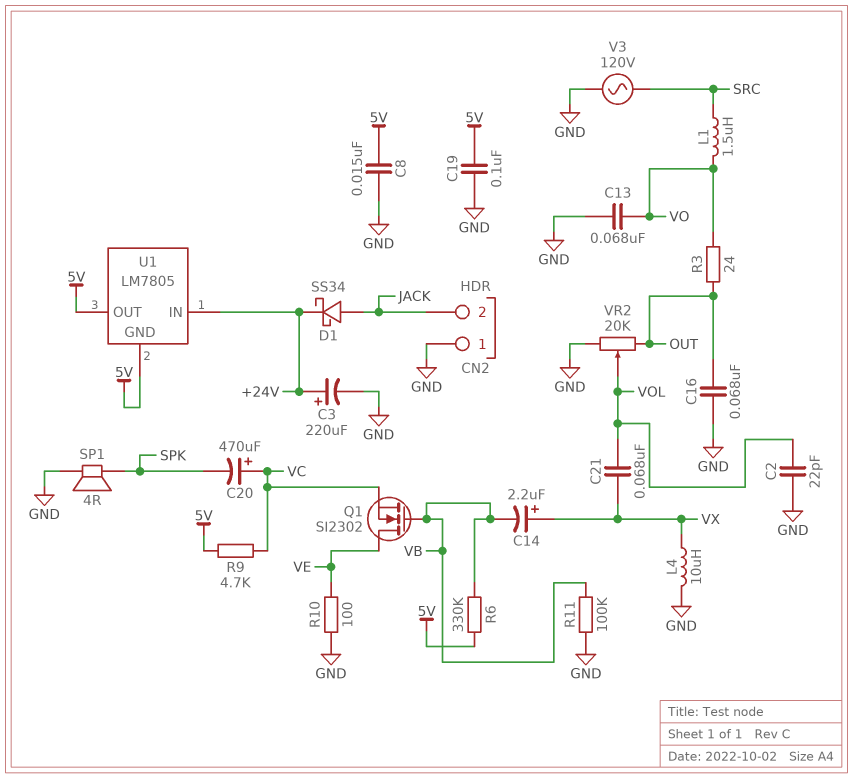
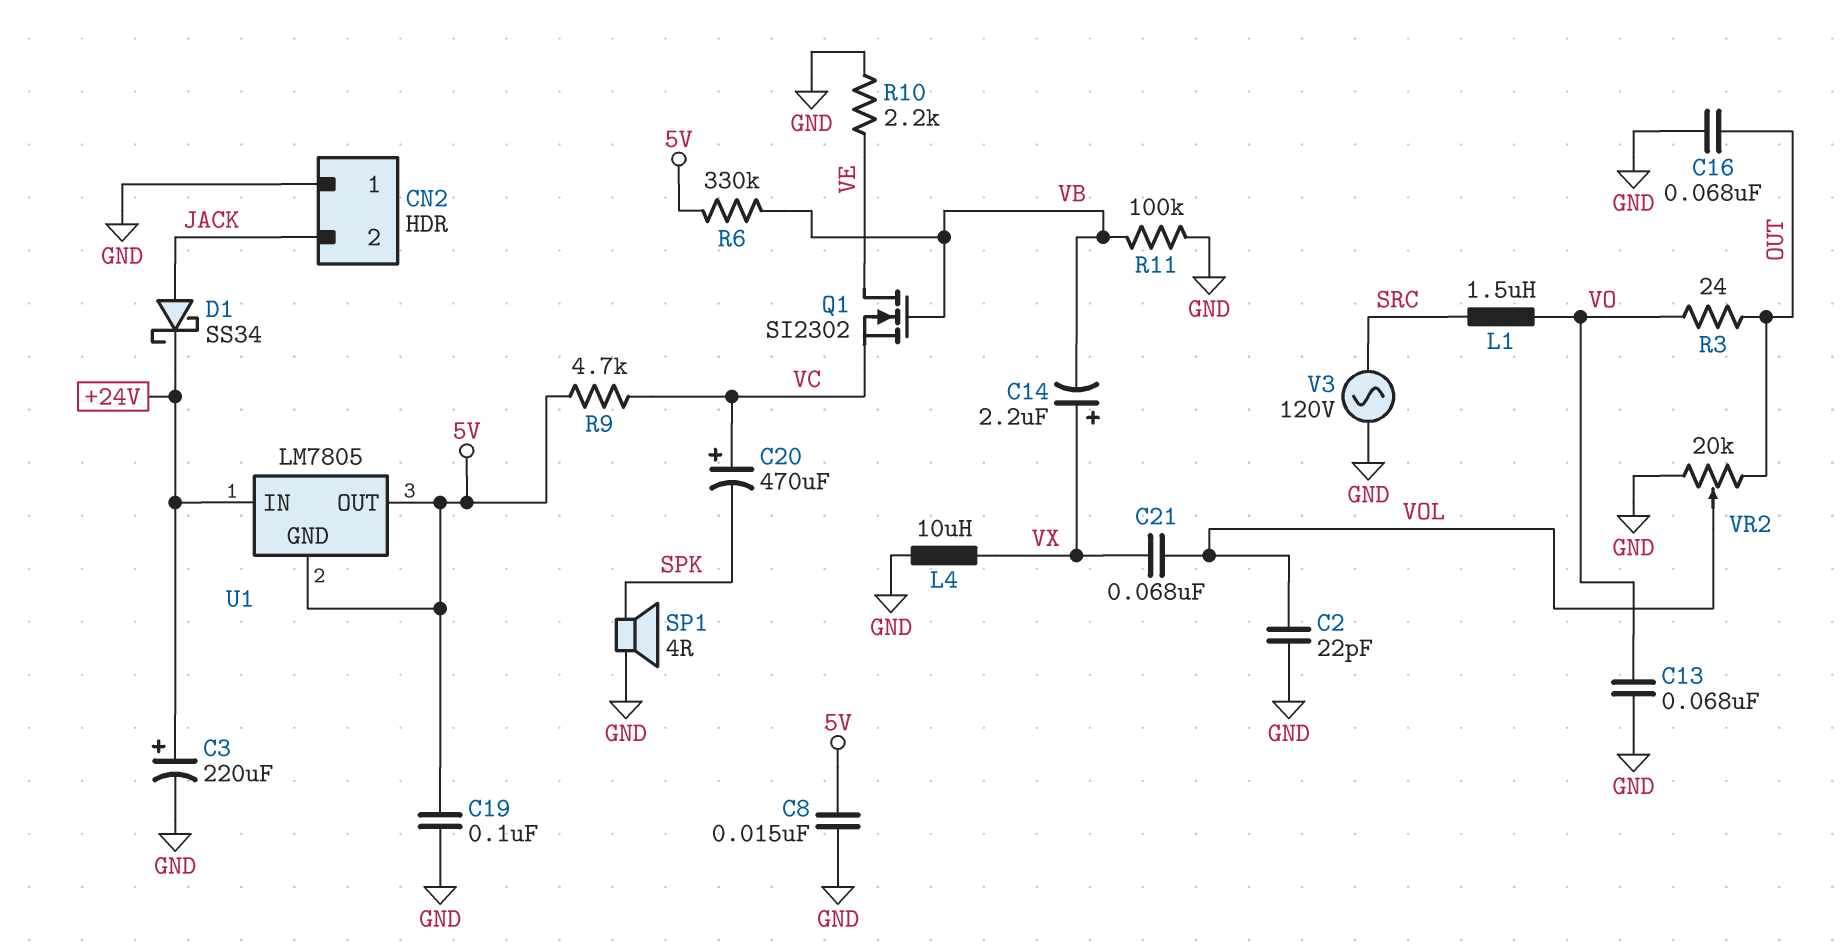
R10: 100 (GND, VE) -> 2.2k (GND, VE)

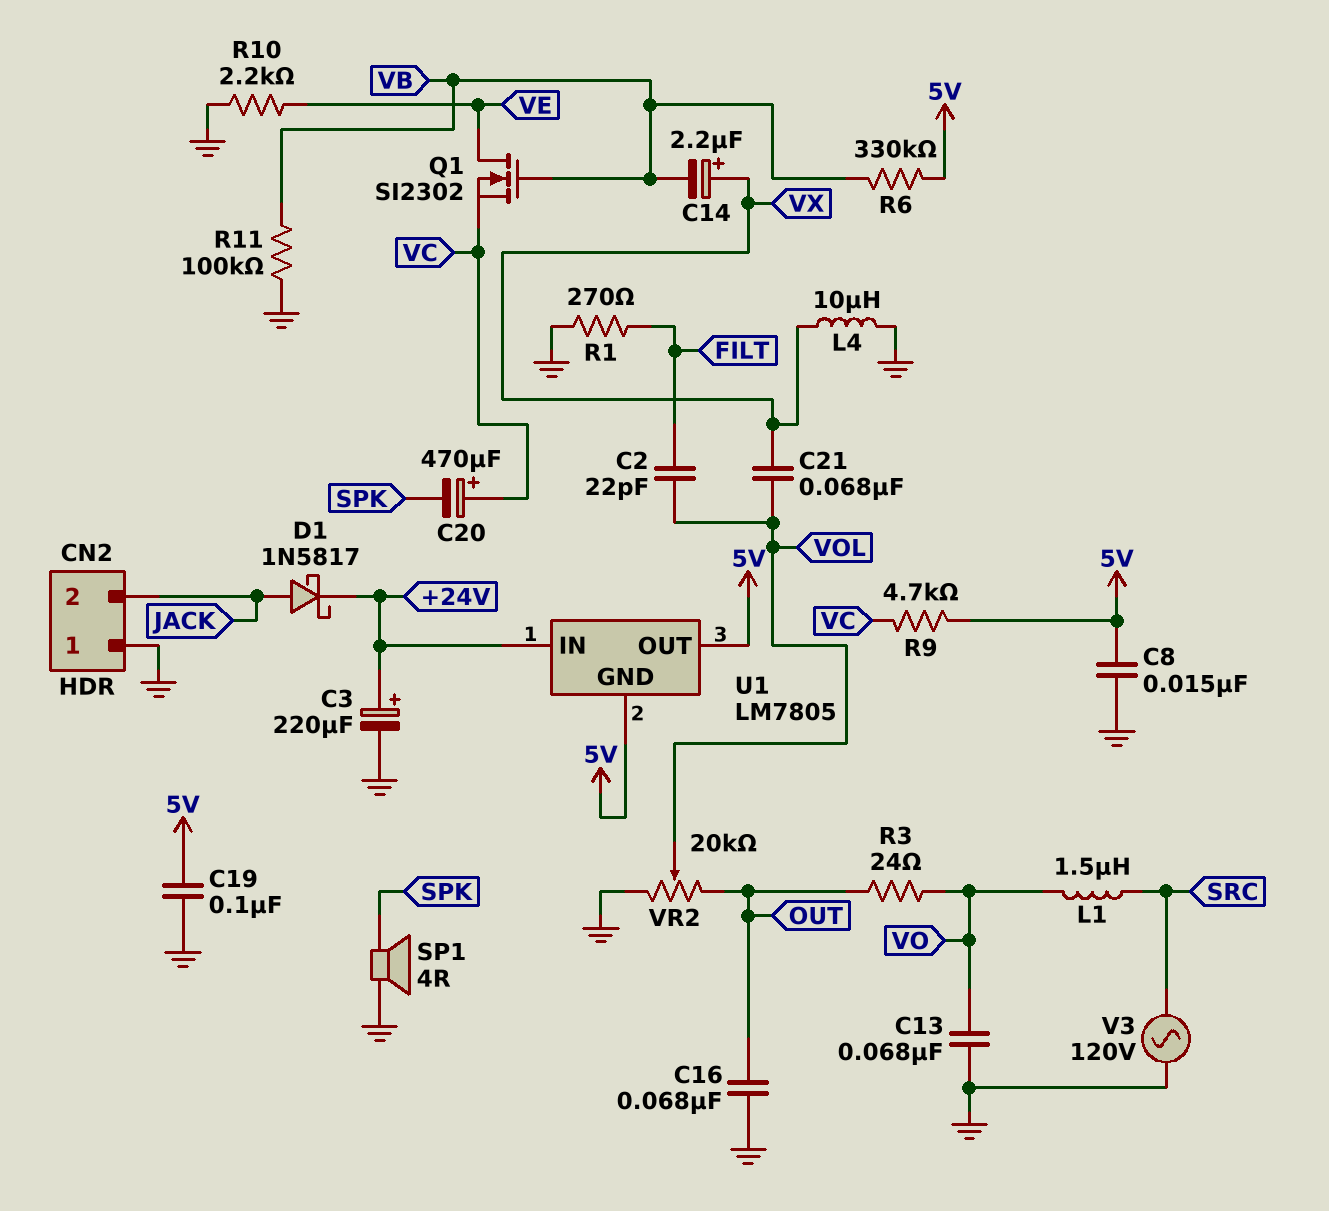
C2: 22pF (GND, VOL) -> 22pF (FILT, VOL)
D1: schottky SS34 (A JACK, K +24V) -> schottky 1N5817 (A JACK, K +24V)
R1: none -> 270 (FILT, GND)

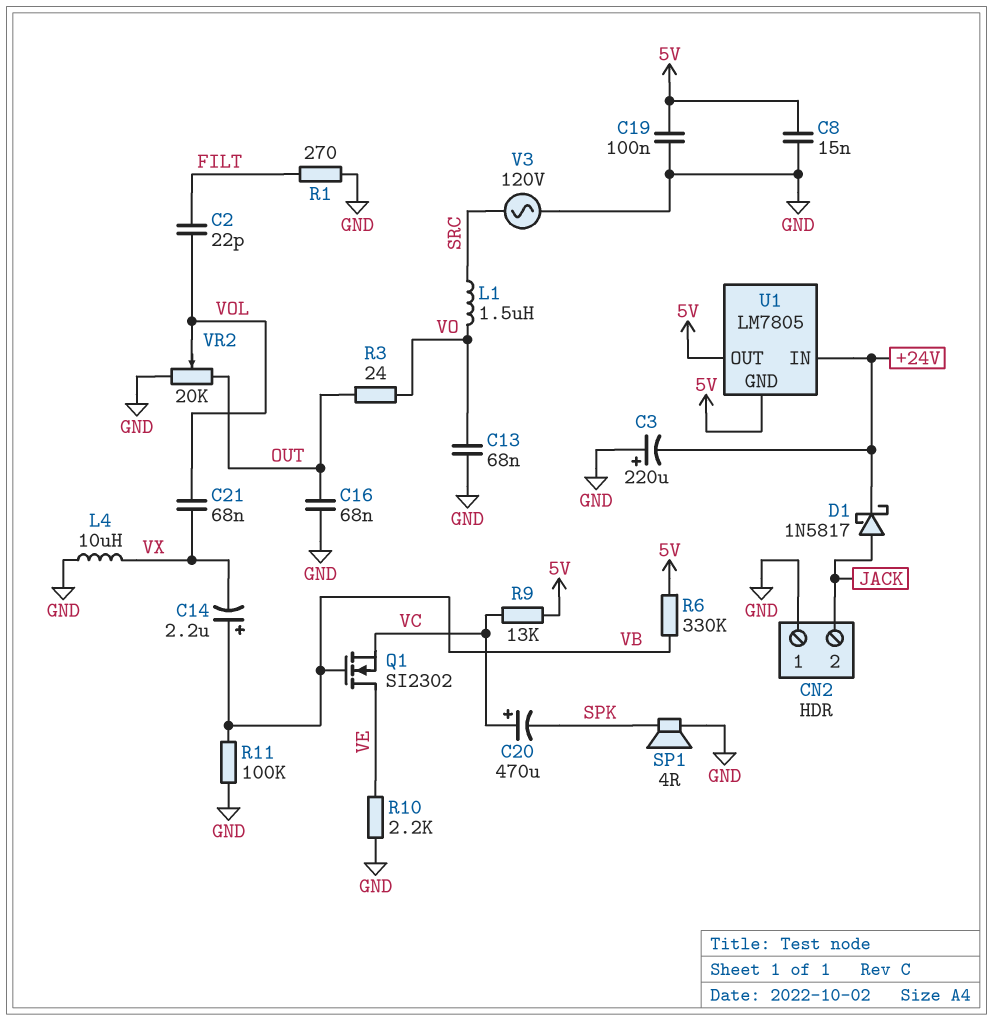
C3: 220uF (plus +24V, minus GND) -> 220uF (plus GND, minus +24V)
C14: 2.2uF (plus VX, minus VB) -> 2.2uF (plus VB, minus VX)
R9: 4.7k (5V, VC) -> 13k (5V, VC)

